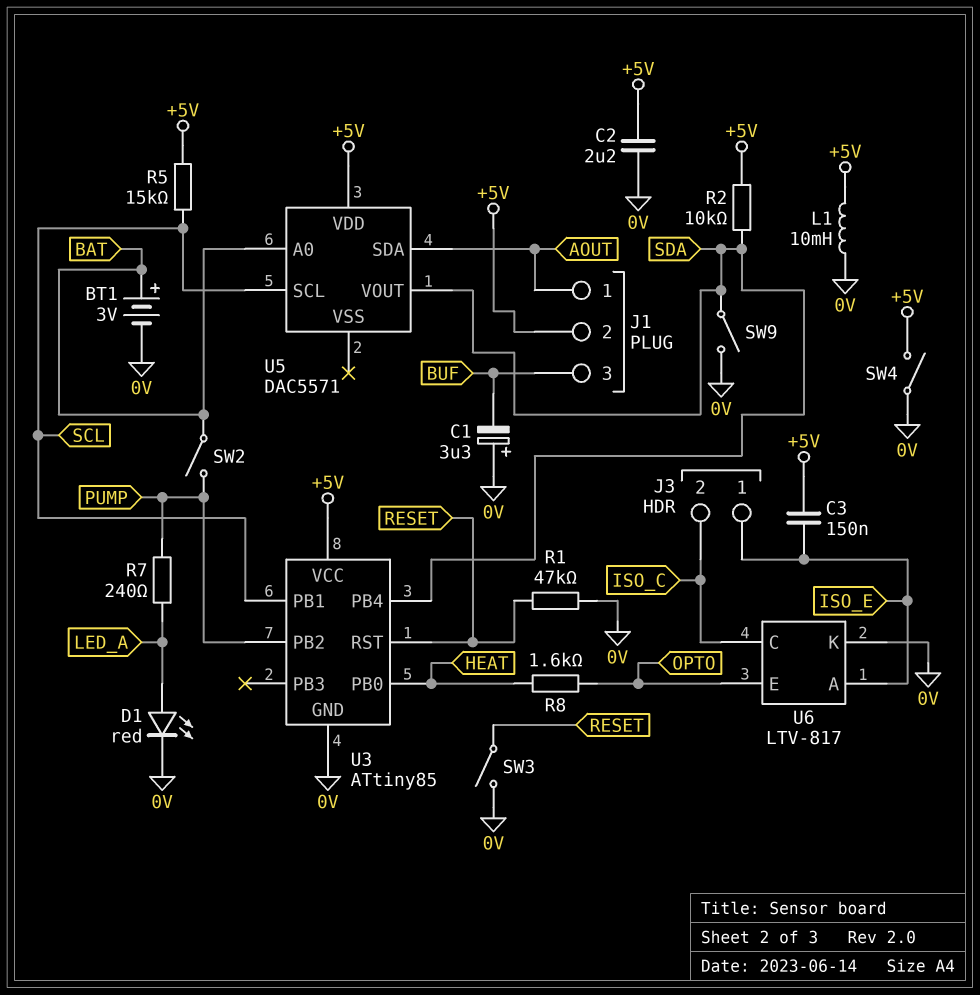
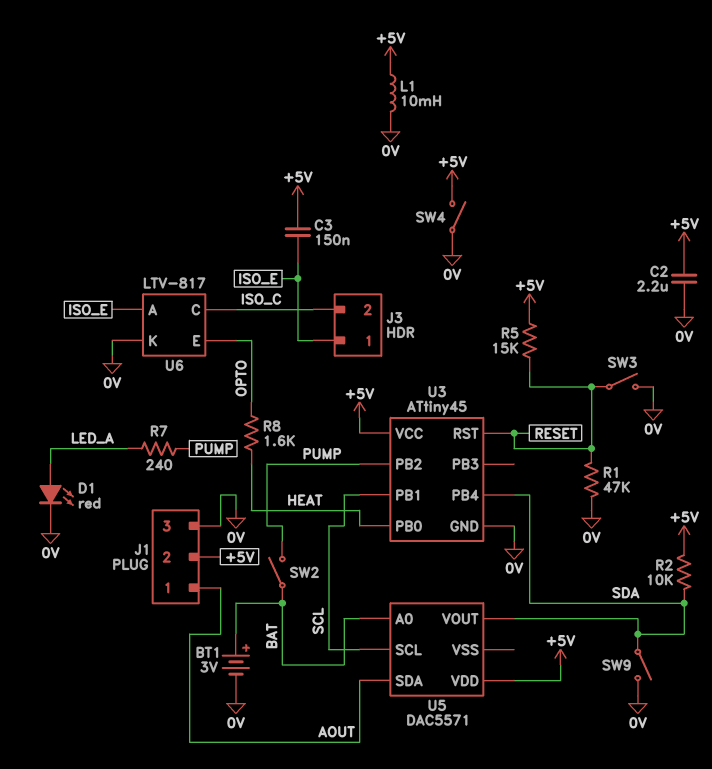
C1: 3.3uF (plus 0V, minus BUF) -> none
J1 pin 3: BUF -> 0V
R5: 15k (+5V, SCL) -> 15k (+5V, RESET)
U3: ATtiny85 -> ATtiny45

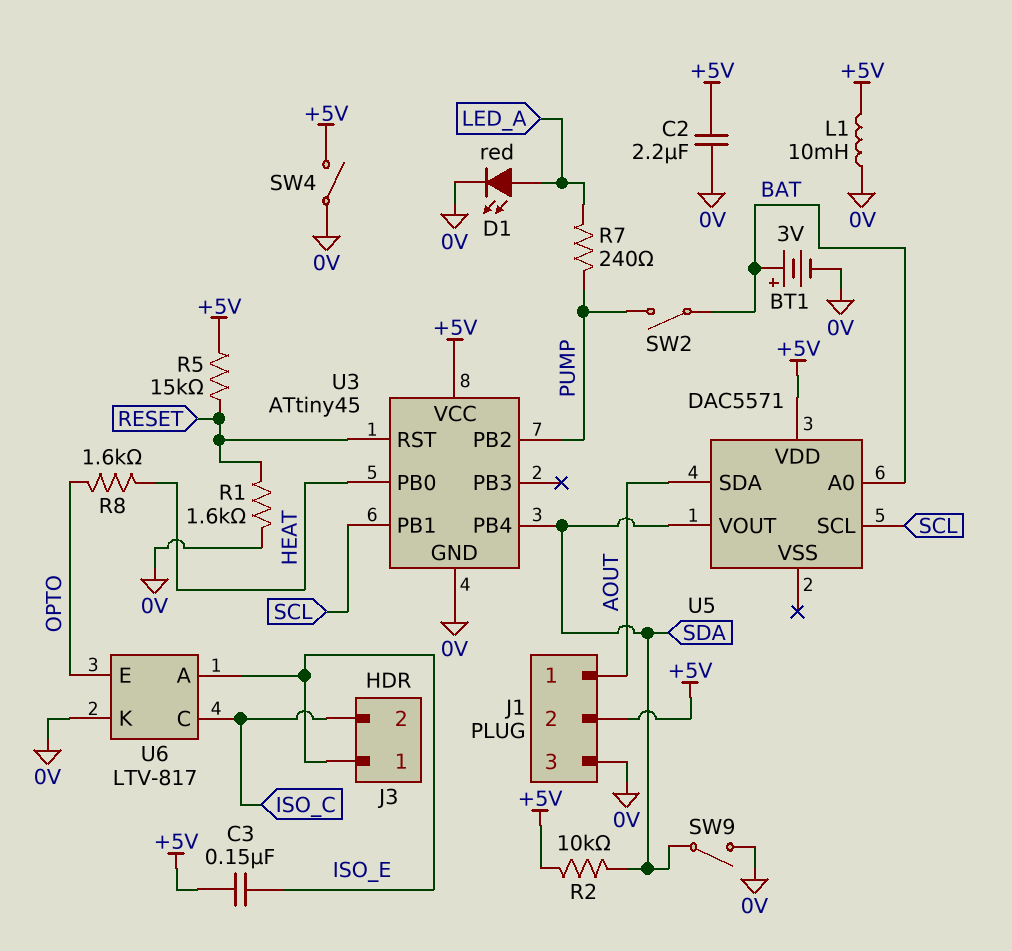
R1: 47k (0V, RESET) -> 1.6k (0V, RESET)
SW3: switch (0V, RESET) -> none

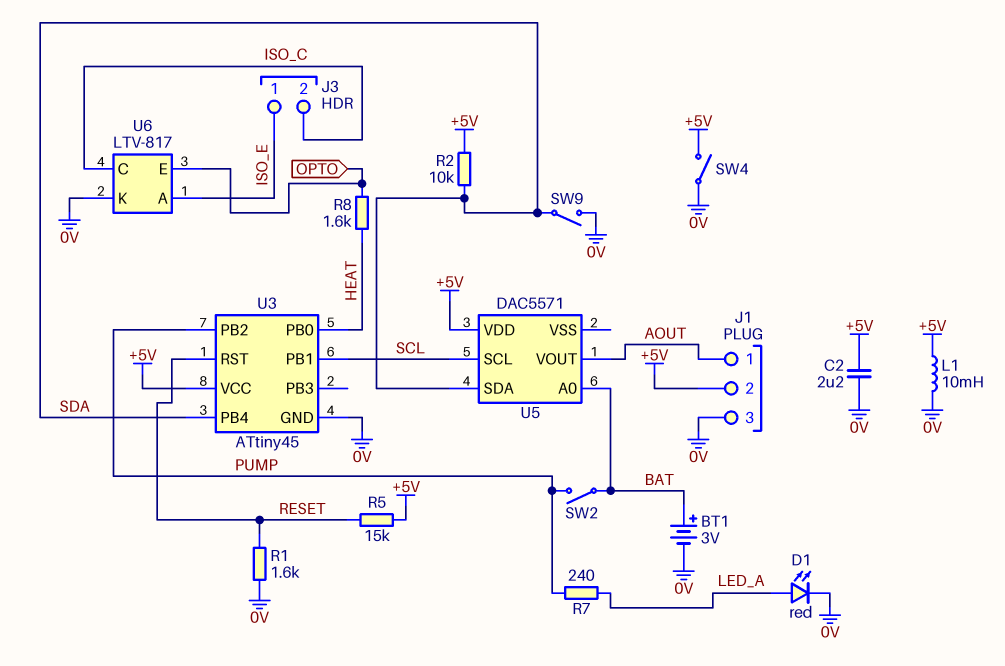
C3: 150nF (+5V, ISO_E) -> none
U5 pin SDA: AOUT -> SDA
U5 pin VOUT: SDA -> AOUT

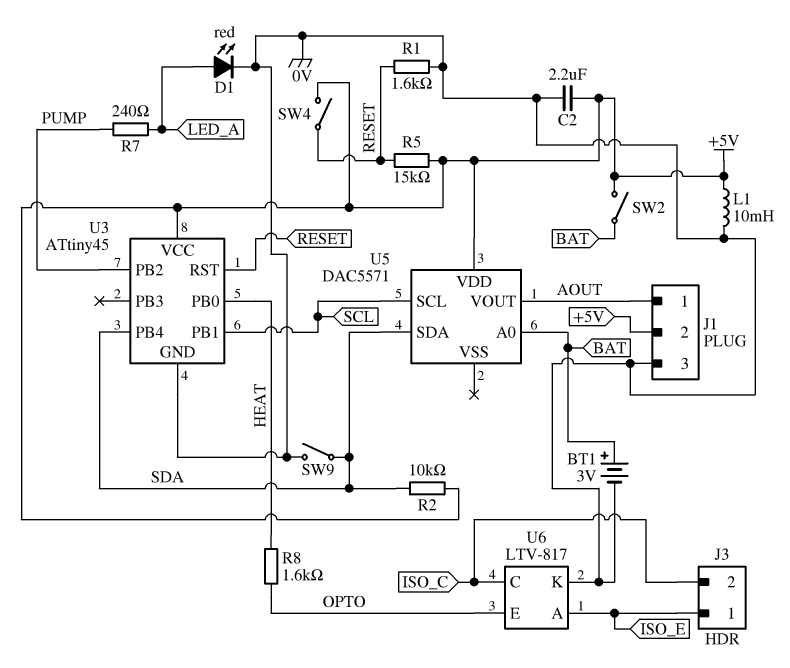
SW2: switch (BAT, PUMP) -> switch (+5V, BAT)
SW4: switch (+5V, 0V) -> switch (+5V, RESET)

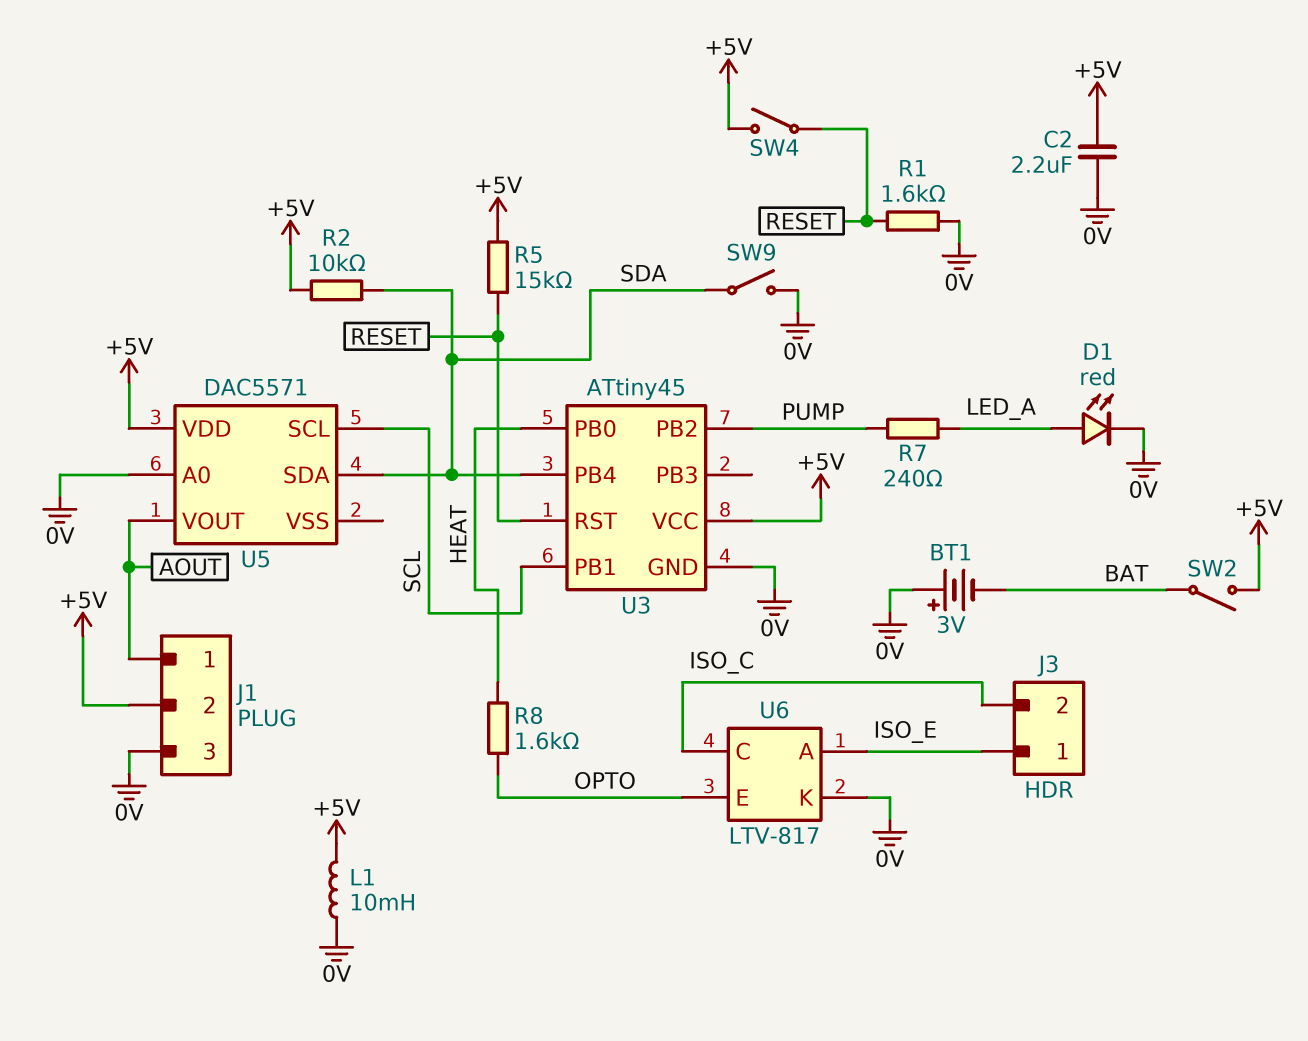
BT1: 3V (plus BAT, minus 0V) -> 3V (plus 0V, minus BAT)
U5 pin A0: BAT -> 0V

